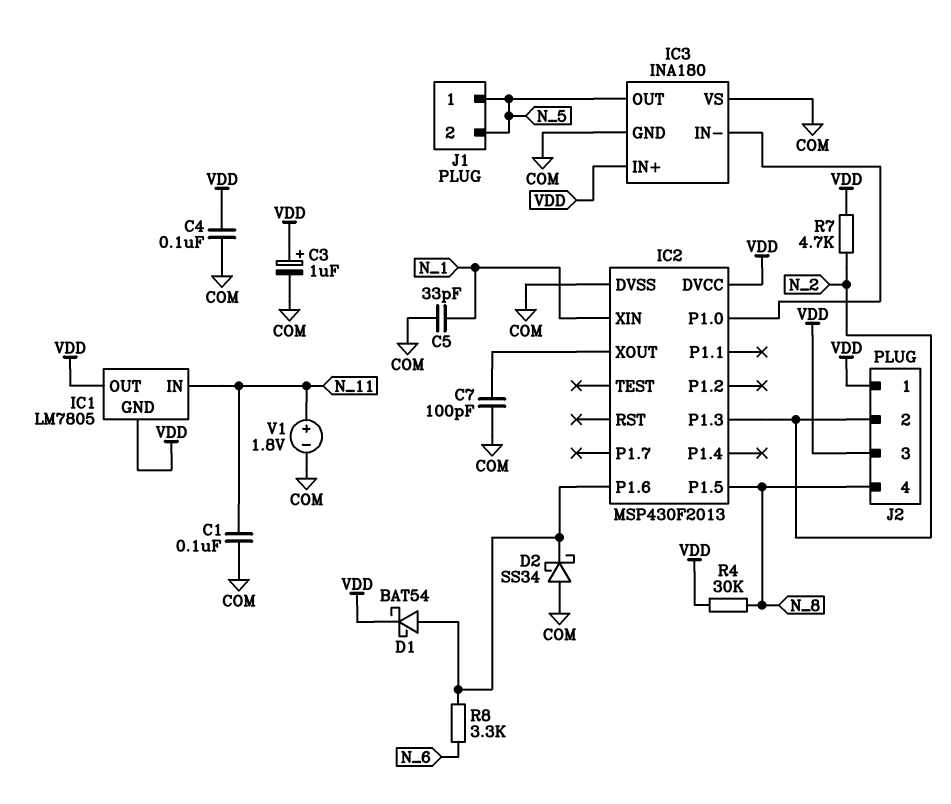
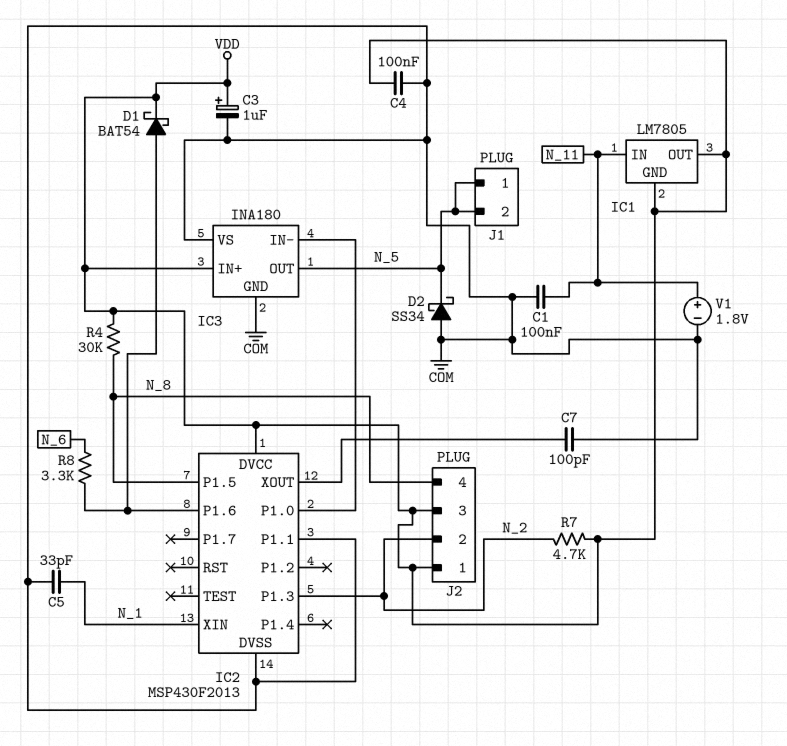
D2: schottky SS34 (A COM, K IC2/P1.6) -> schottky SS34 (A COM, K N_5)
IC2 pin P1.1: none -> COM

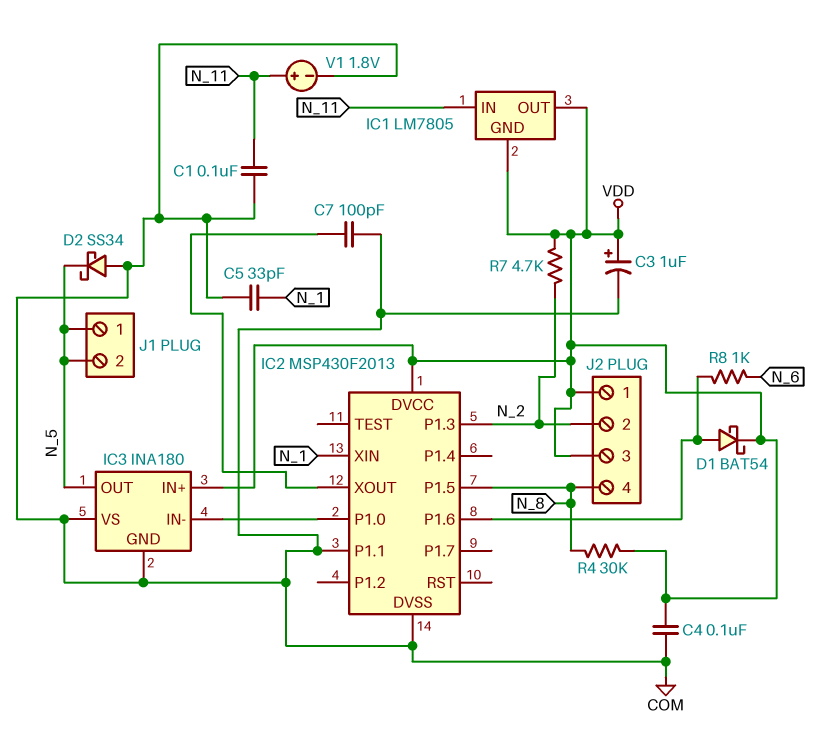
R8: 3.3k (IC2/P1.6, N_6) -> 1k (IC2/P1.6, N_6)

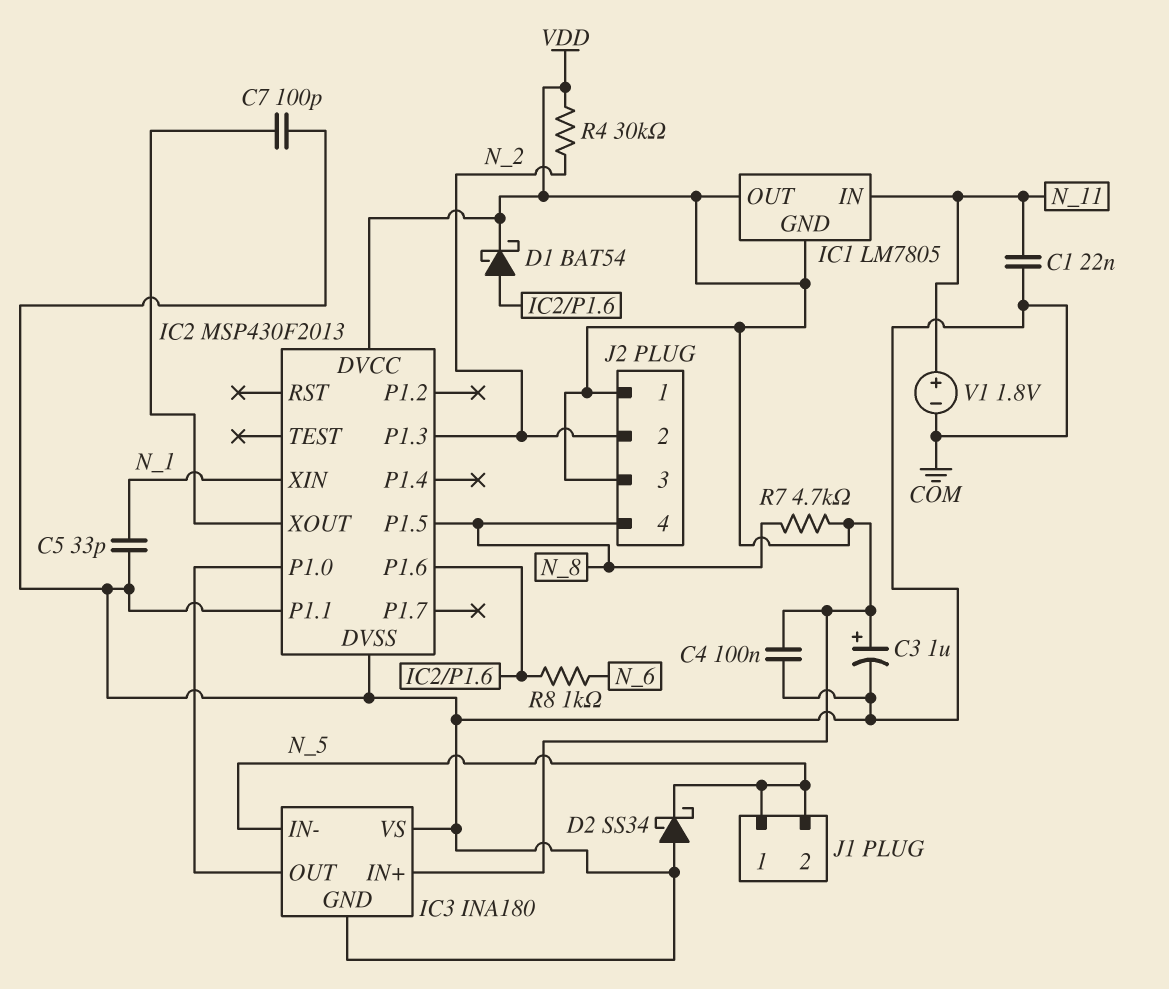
C1: 100nF (COM, N_11) -> 22nF (COM, N_11)
IC3 pin IN-: IC2/P1.0 -> N_5
IC3 pin OUT: N_5 -> IC2/P1.0
R4: 30k (N_8, VDD) -> 30k (N_2, VDD)
R7: 4.7k (N_2, VDD) -> 4.7k (N_8, VDD)

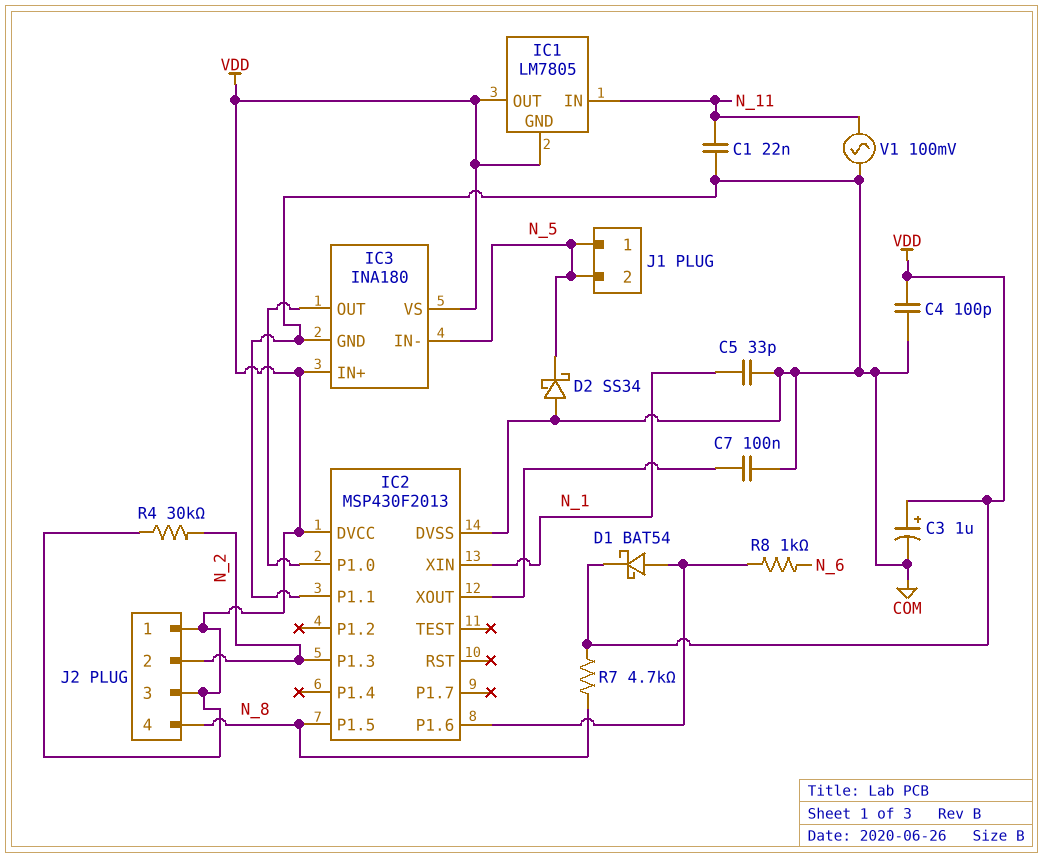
C4: 100nF (COM, VDD) -> 100pF (COM, VDD)
C7: 100pF (COM, IC2/XOUT) -> 100nF (COM, IC2/XOUT)
IC3 pin VS: COM -> VDD
V1: 1.8V (plus N_11, minus COM) -> AC 100mV (COM, N_11)

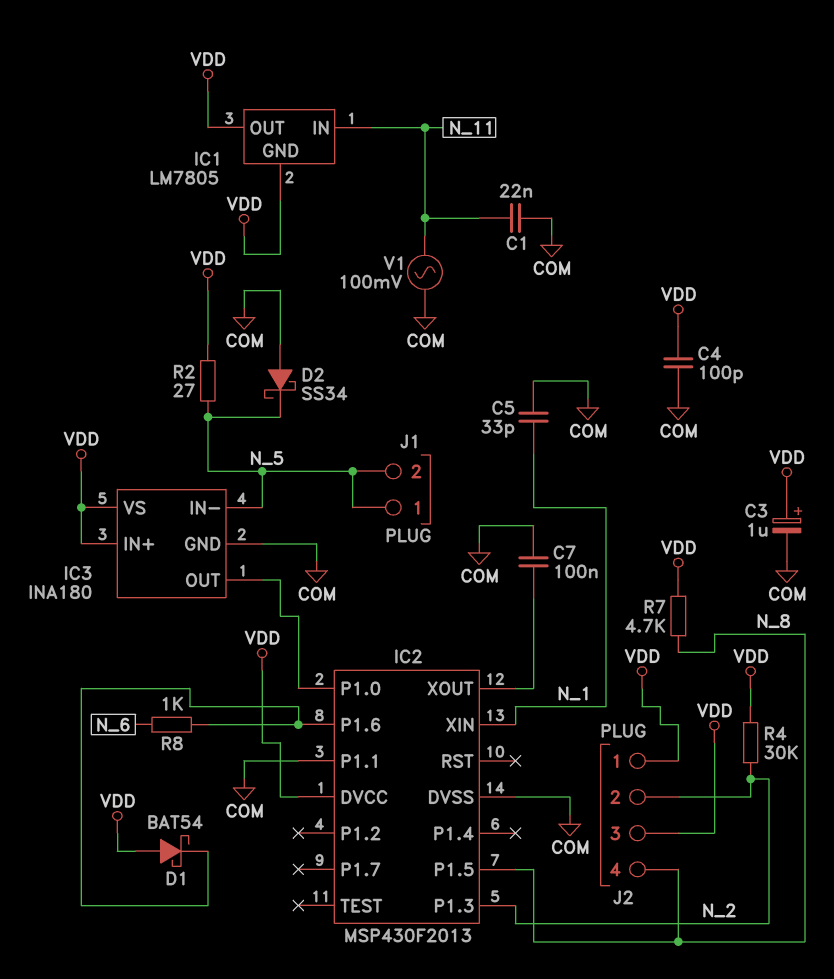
D1: schottky BAT54 (A IC2/P1.6, K VDD) -> schottky BAT54 (A VDD, K IC2/P1.6)
R2: none -> 27 (N_5, VDD)

